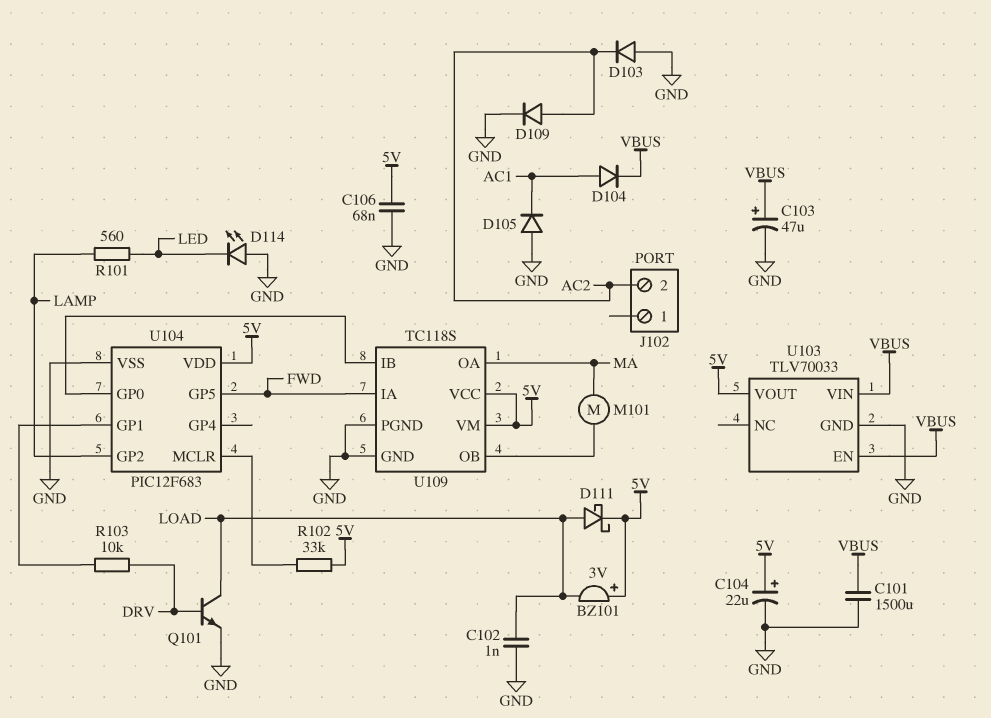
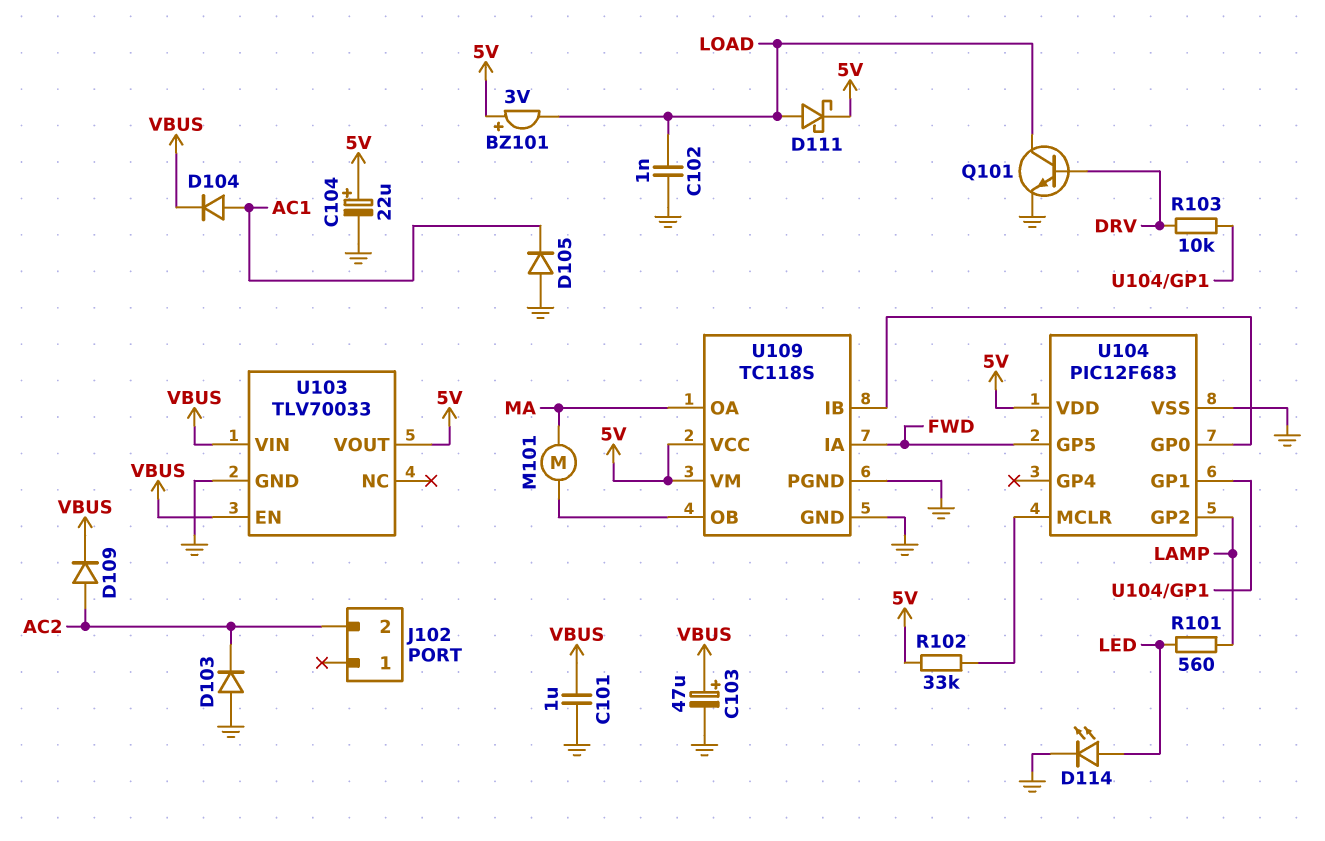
C101: 1500uF (GND, VBUS) -> 1uF (GND, VBUS)
C106: 68nF (5V, GND) -> none
D109: diode (A AC2, K GND) -> diode (A AC2, K VBUS)
D114: LED (A GND, K LED) -> LED (A LED, K GND)

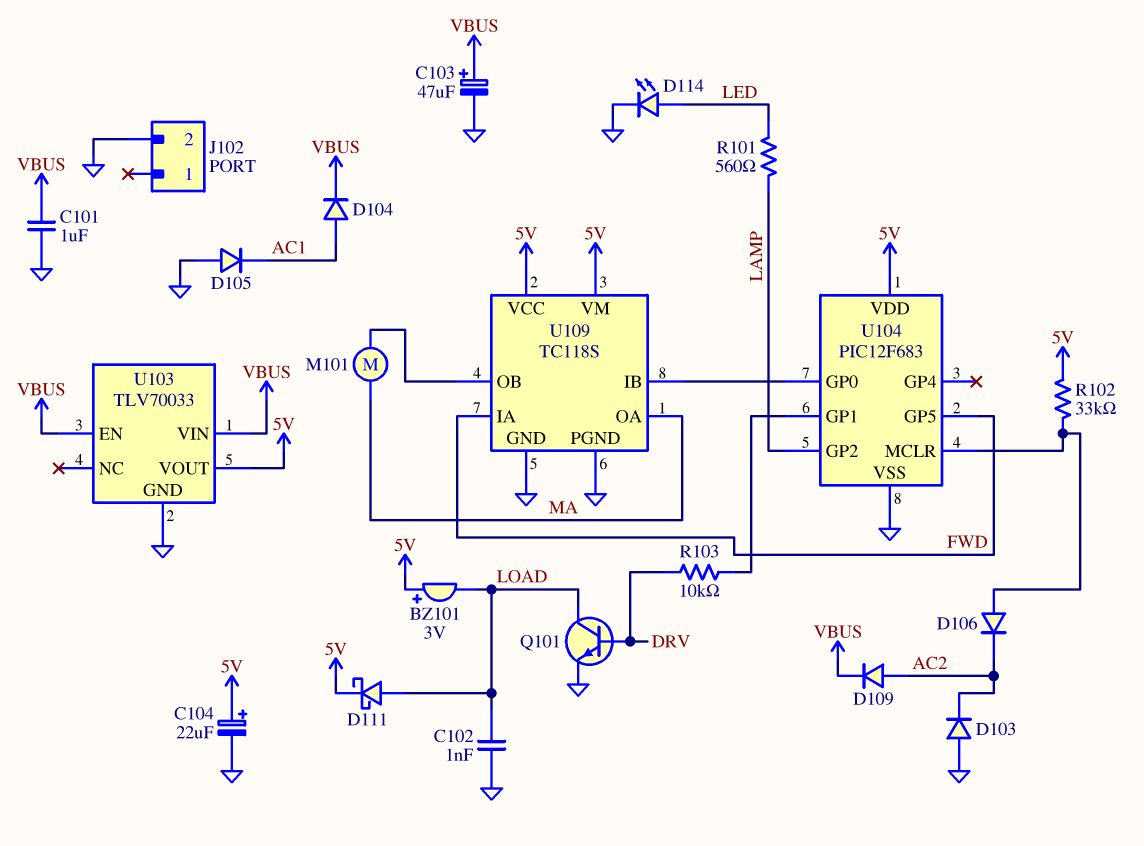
D106: none -> diode (A U104/MCLR, K AC2)
J102 pin 2: AC2 -> GND

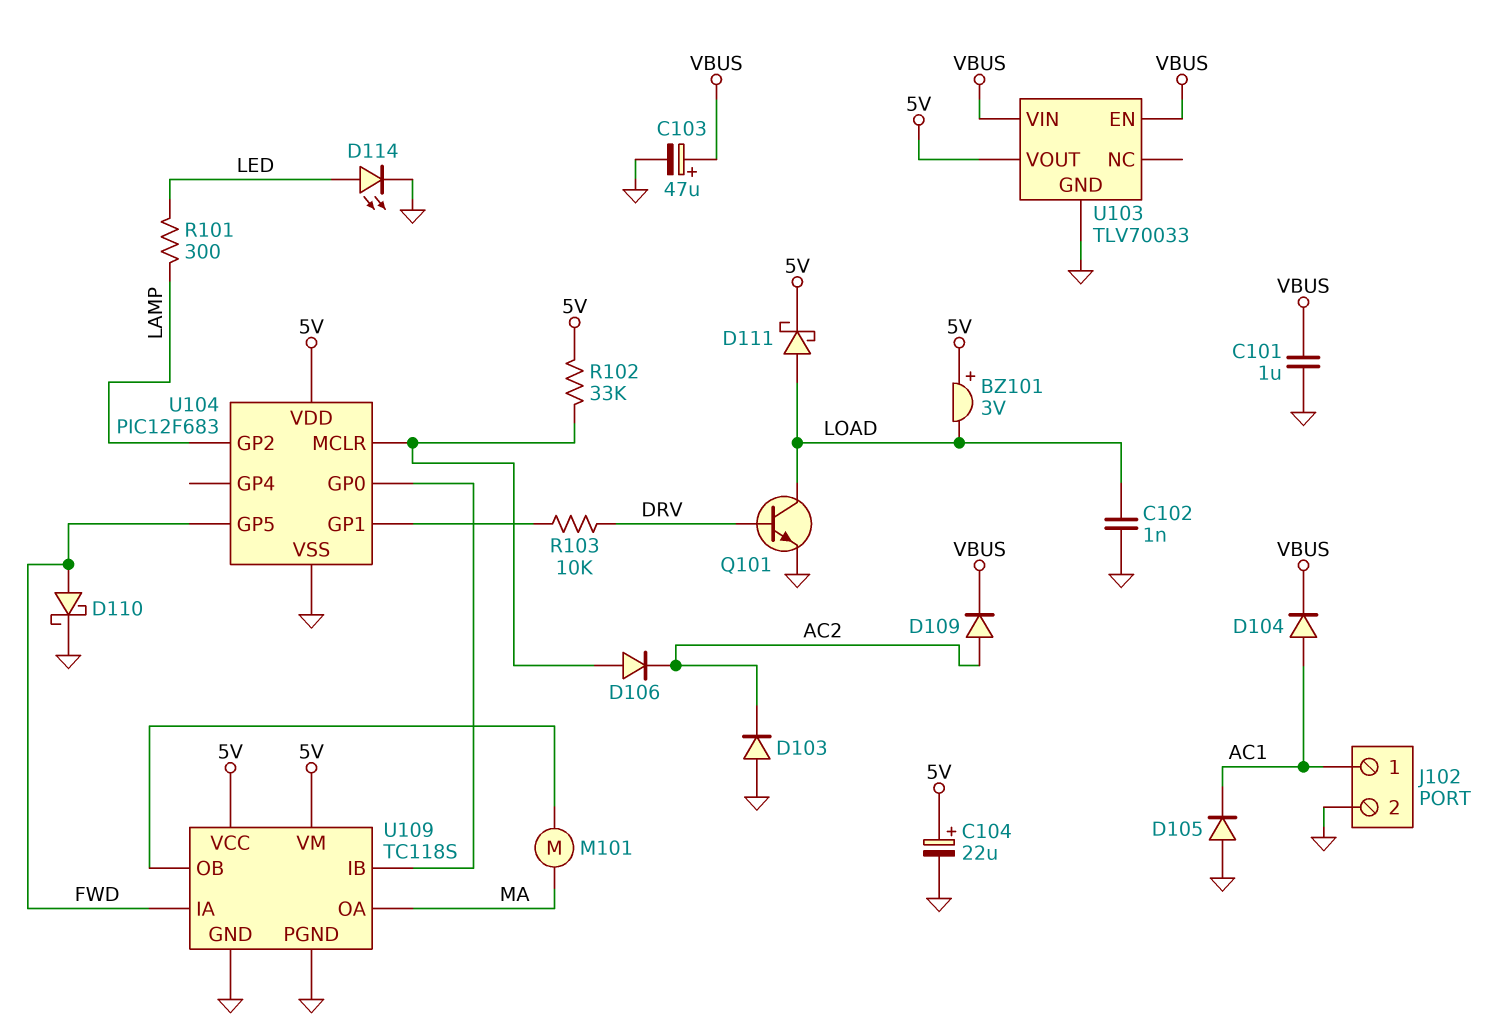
D110: none -> schottky (A FWD, K GND)
J102 pin 1: none -> AC1
R101: 560 (LAMP, LED) -> 300 (LAMP, LED)

